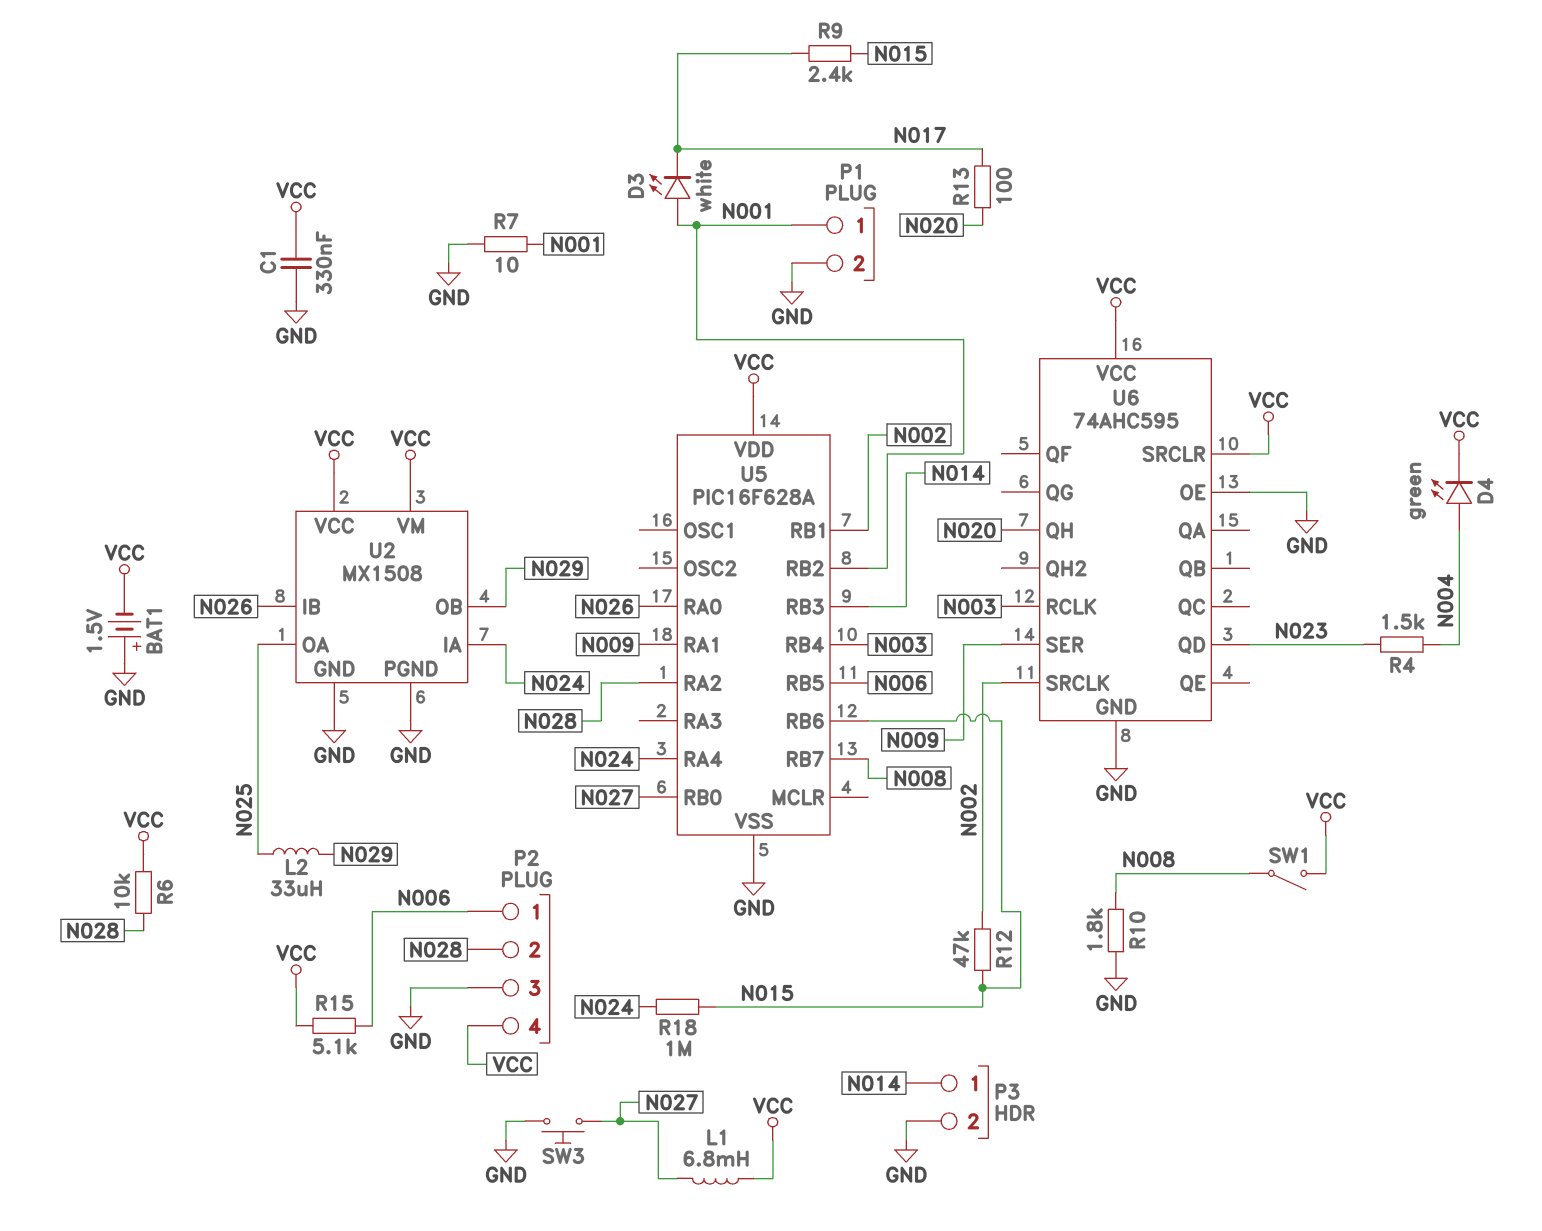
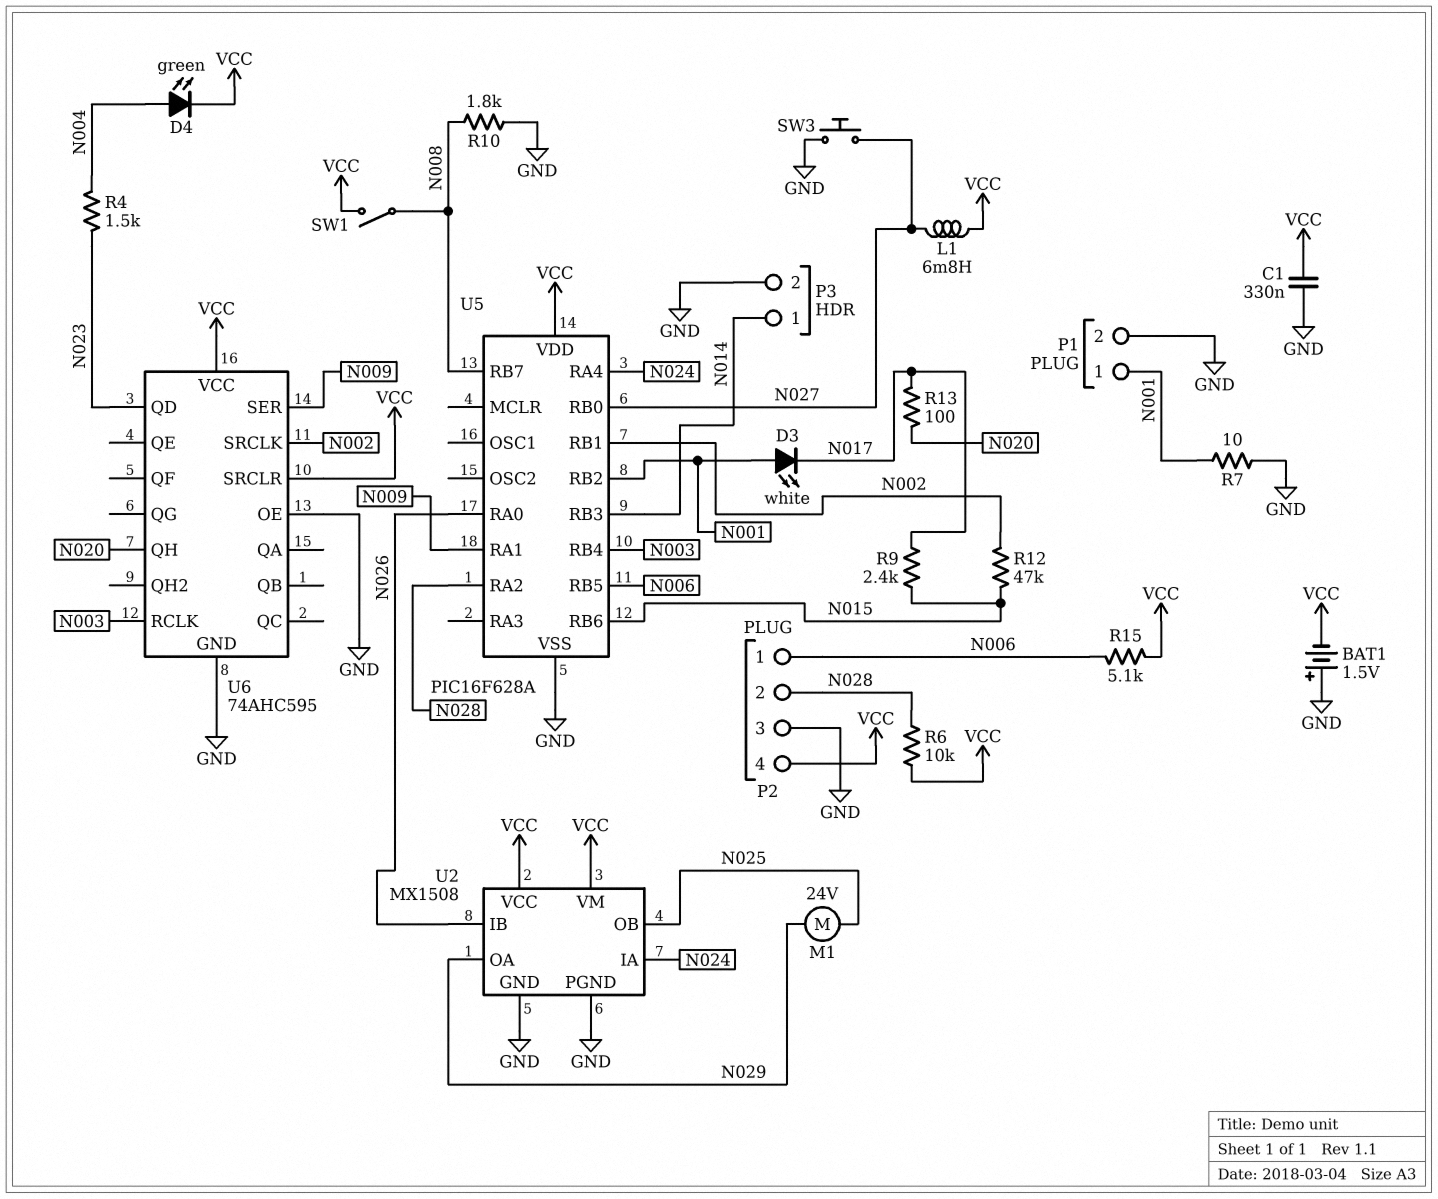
L2: 33uH (N025, N029) -> none
M1: none -> motor 24V (N025, N029)
R18: 1M (N015, N024) -> none
U2 pin OA: N025 -> N029
U2 pin OB: N029 -> N025

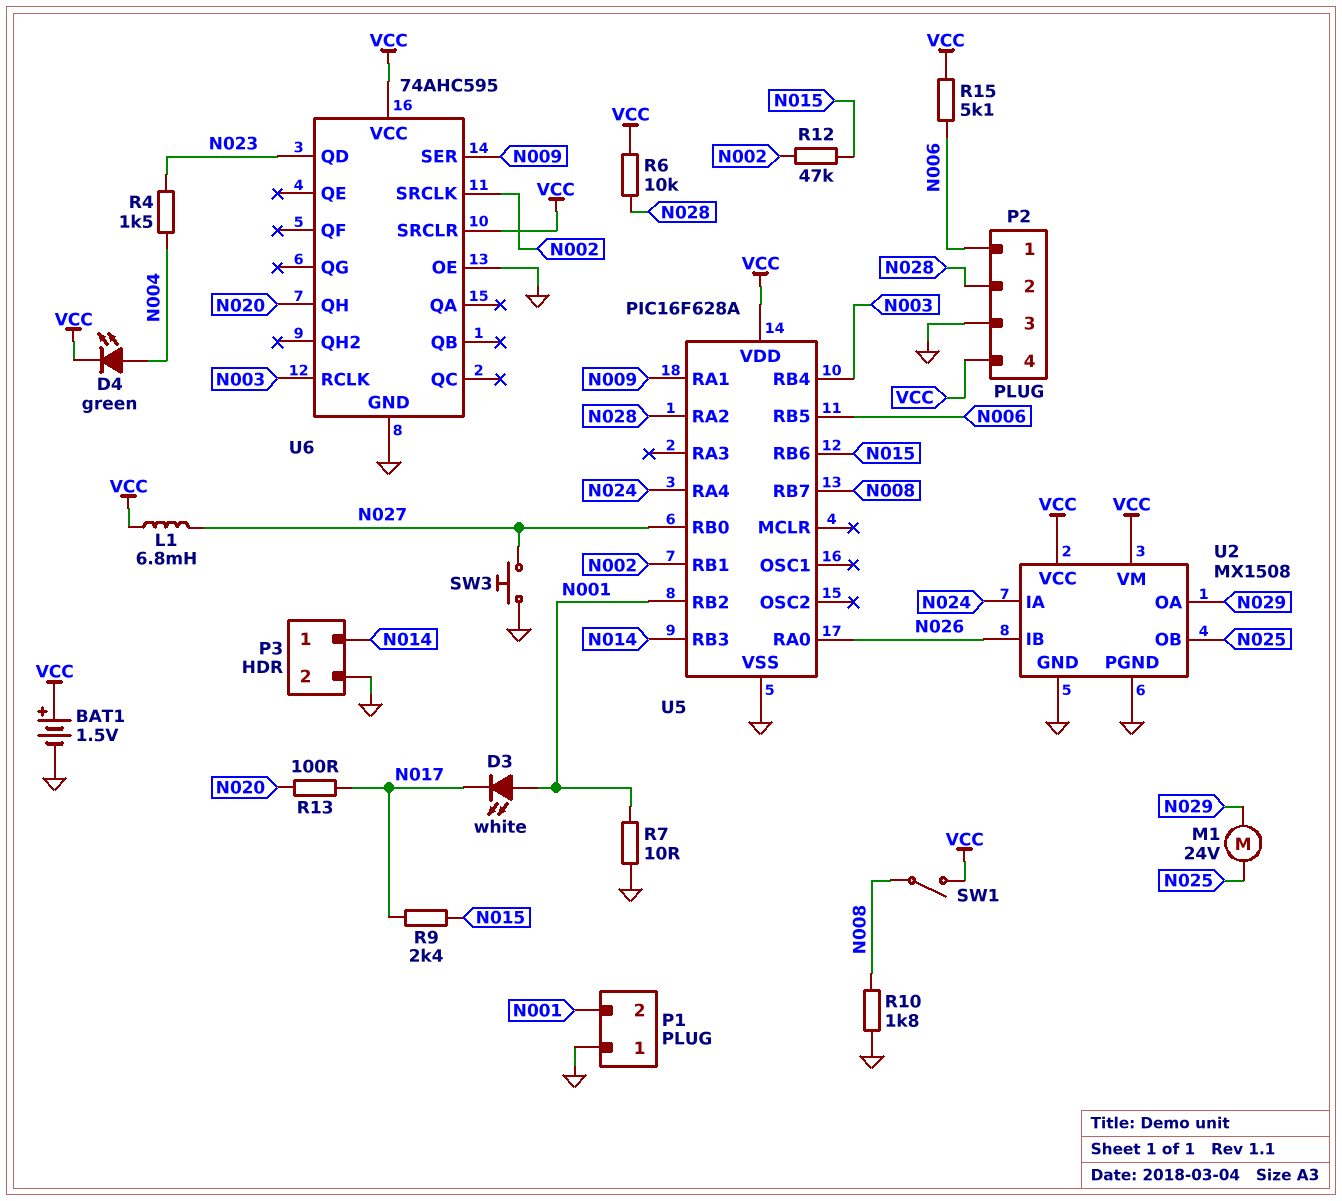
BAT1: 1.5V (plus GND, minus VCC) -> 1.5V (plus VCC, minus GND)
C1: 330nF (GND, VCC) -> none
P1 pin 1: N001 -> GND
P1 pin 2: GND -> N001

